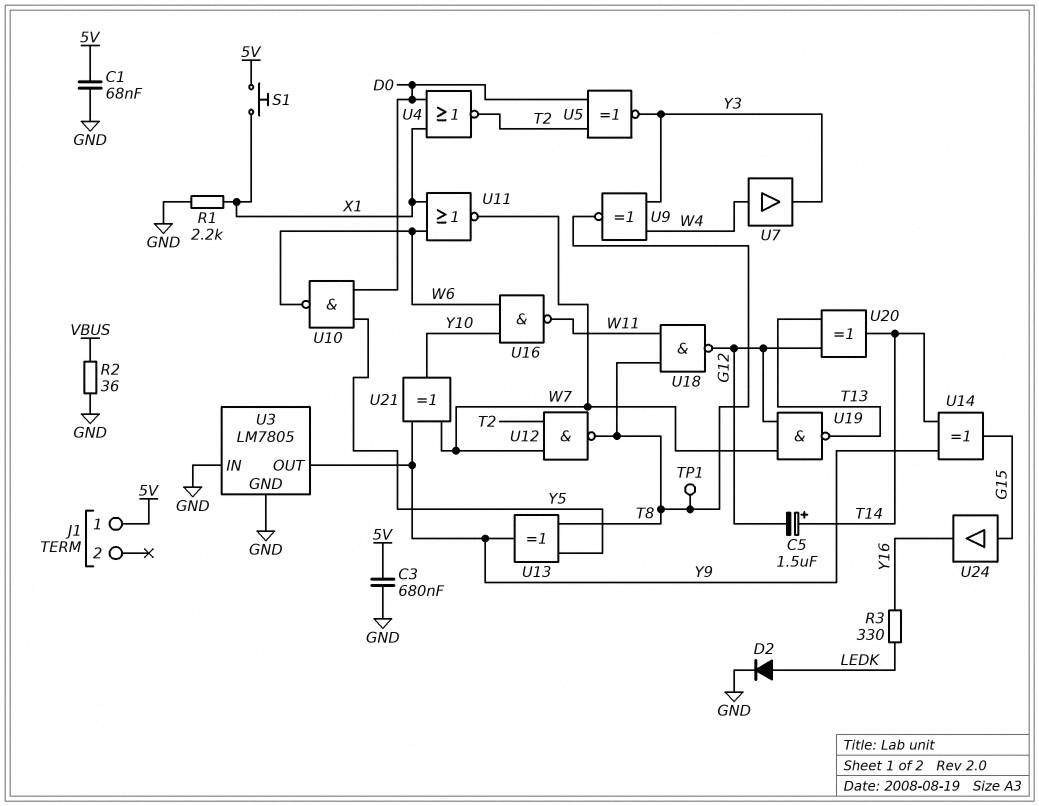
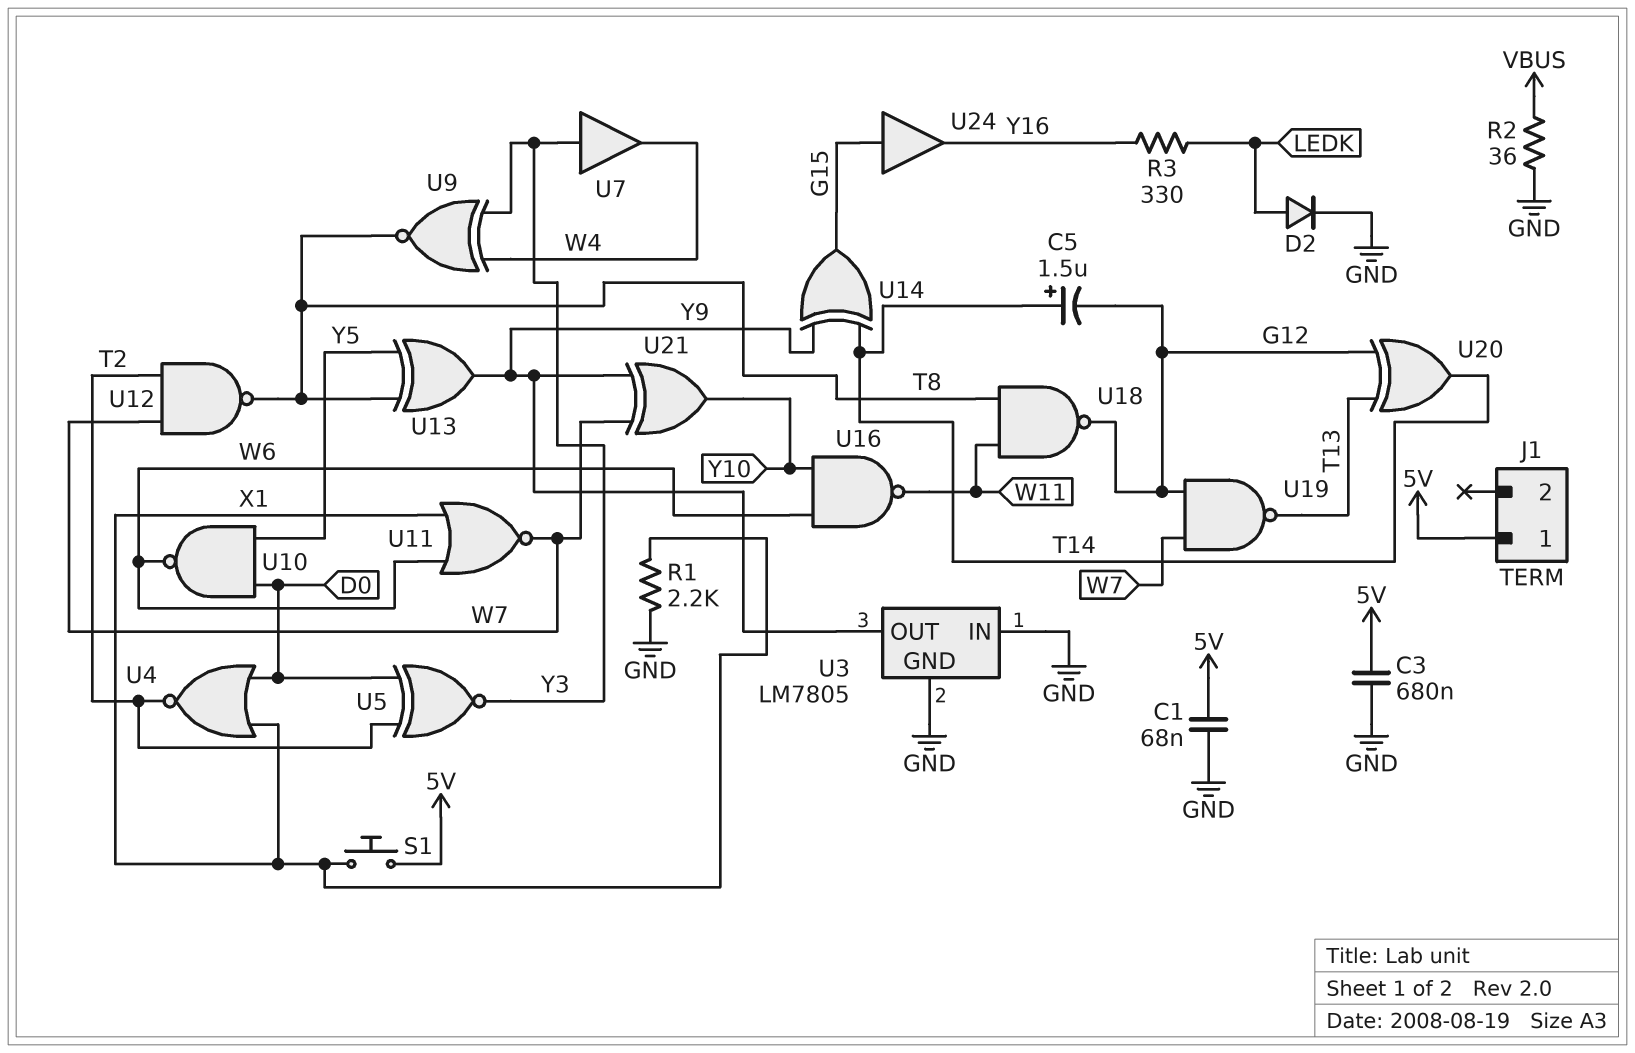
TP1: test point (T8) -> none
U7: buffer (in W4, out Y3) -> buffer (in Y3, out W4)

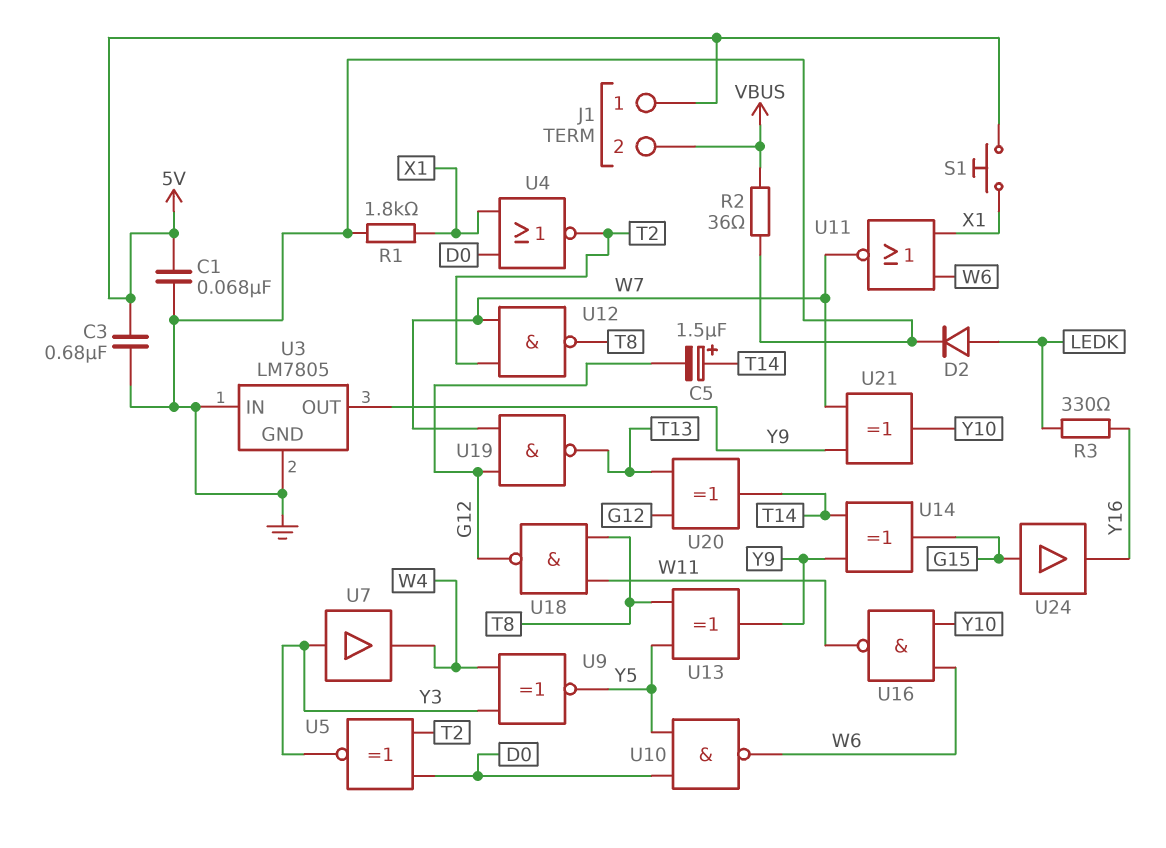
J1 pin 2: none -> VBUS
R1: 2.2k (GND, X1) -> 1.8k (GND, X1)
U9: XNOR (in W4, in Y3, out T8) -> XNOR (in W4, in Y3, out Y5)

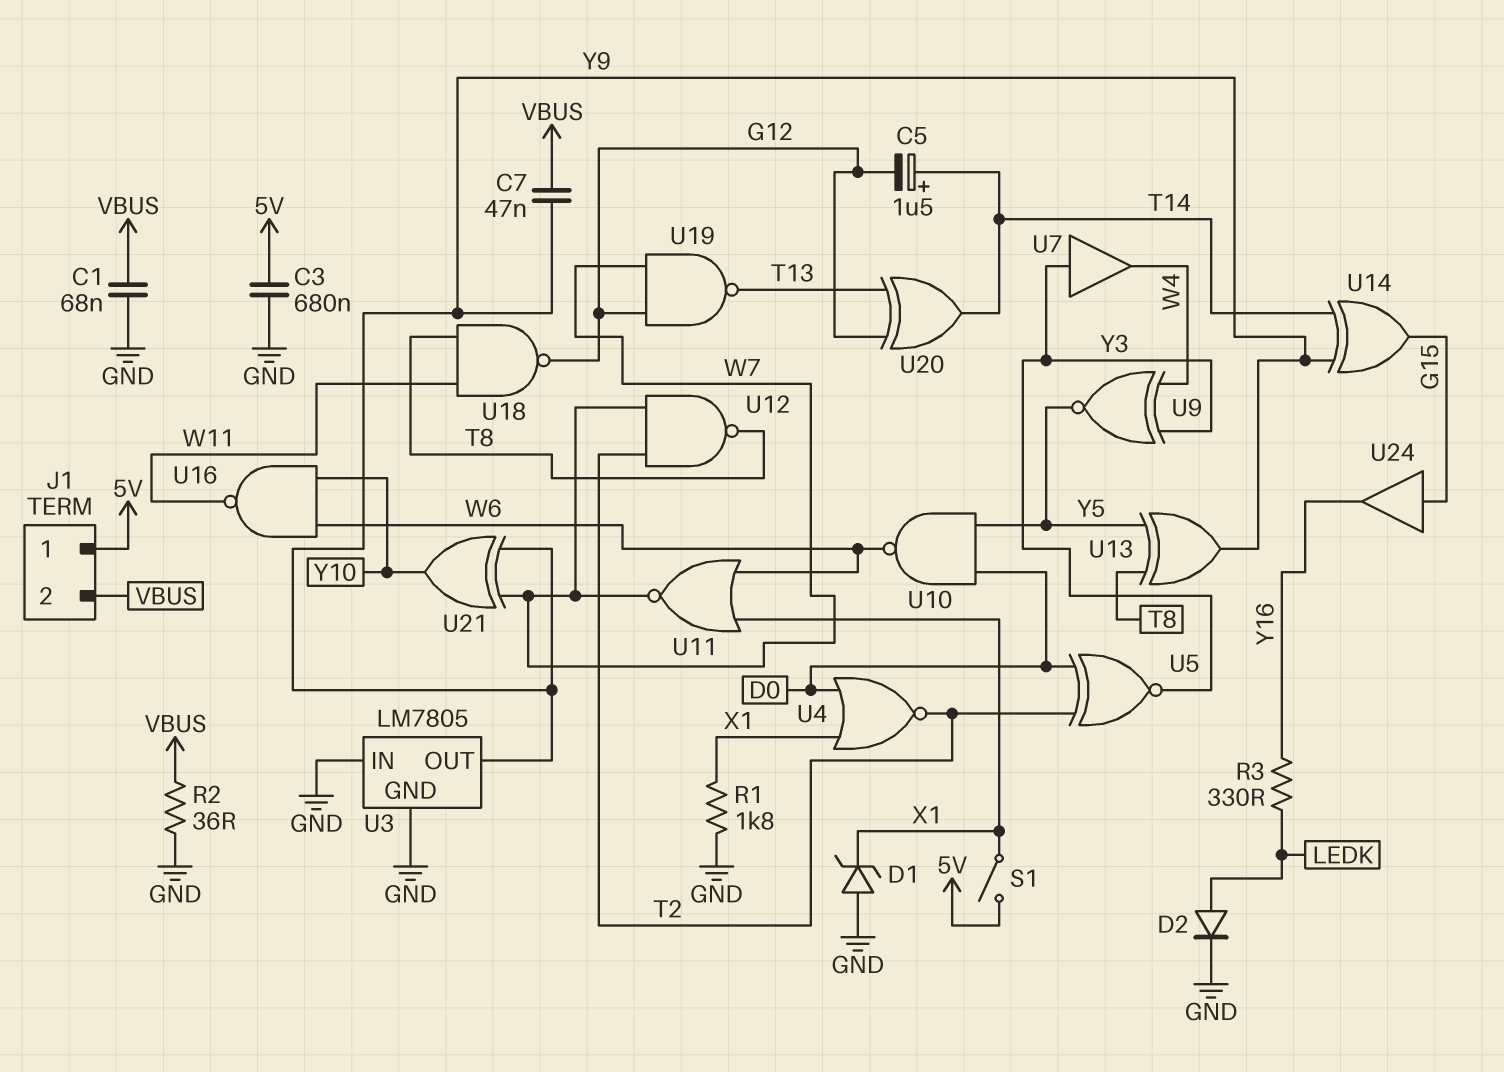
C1: 68nF (5V, GND) -> 68nF (GND, VBUS)
C7: none -> 47nF (VBUS, Y9)
D1: none -> zener (A GND, K X1)
S1: button (5V, X1) -> switch (5V, X1)

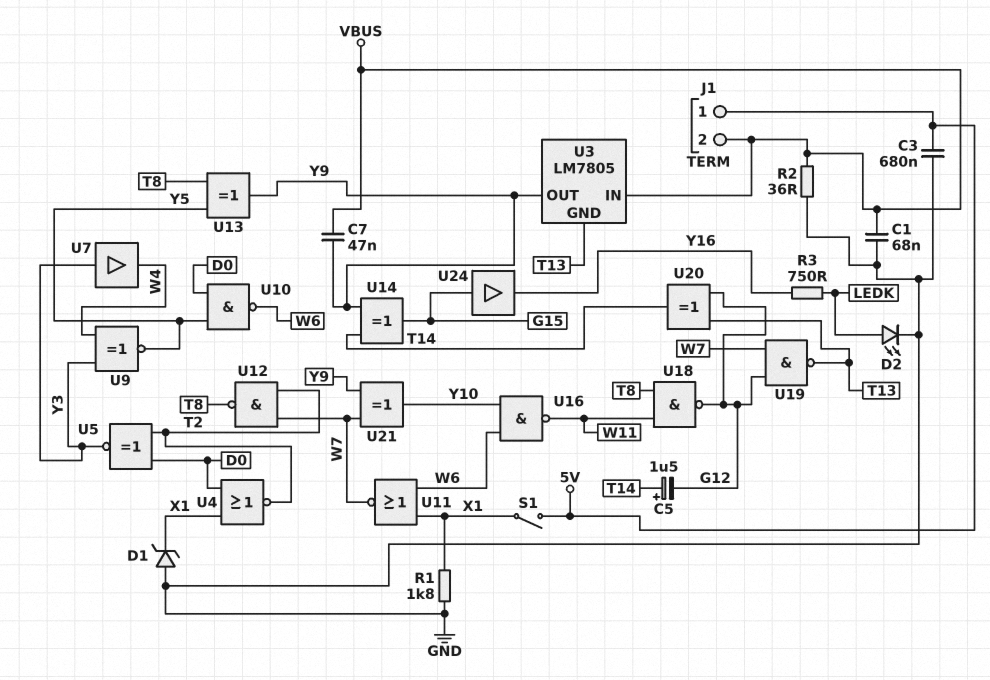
D2: diode (A LEDK, K GND) -> LED (A LEDK, K GND)
R3: 330 (LEDK, Y16) -> 750 (LEDK, Y16)
U3 pin GND: GND -> T13
U3 pin IN: GND -> VBUS

